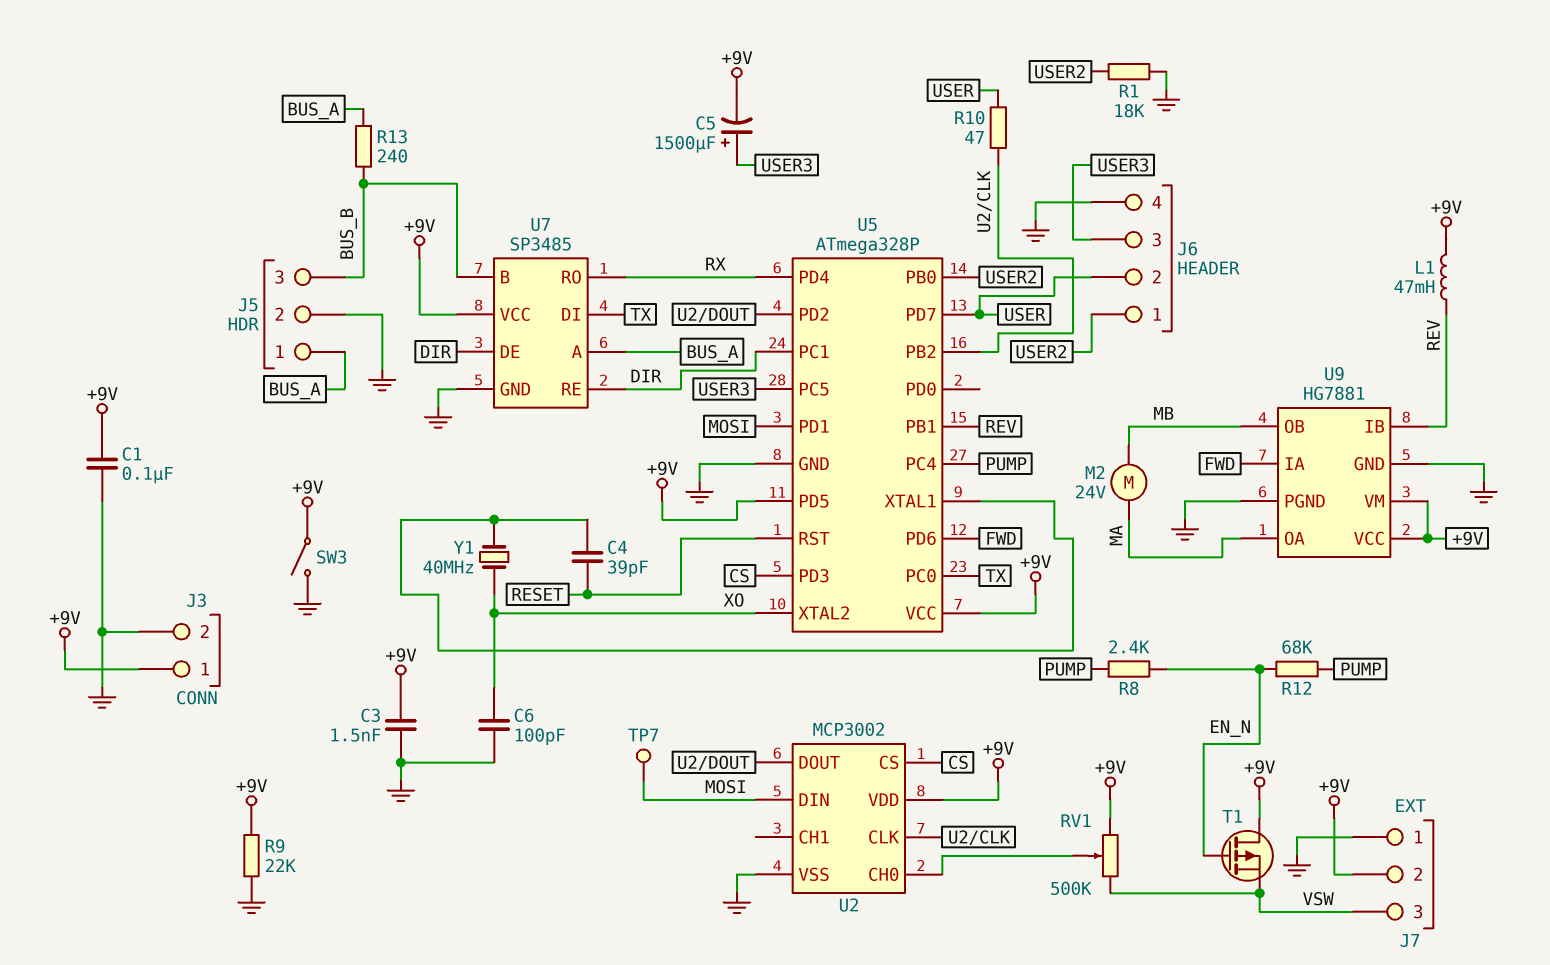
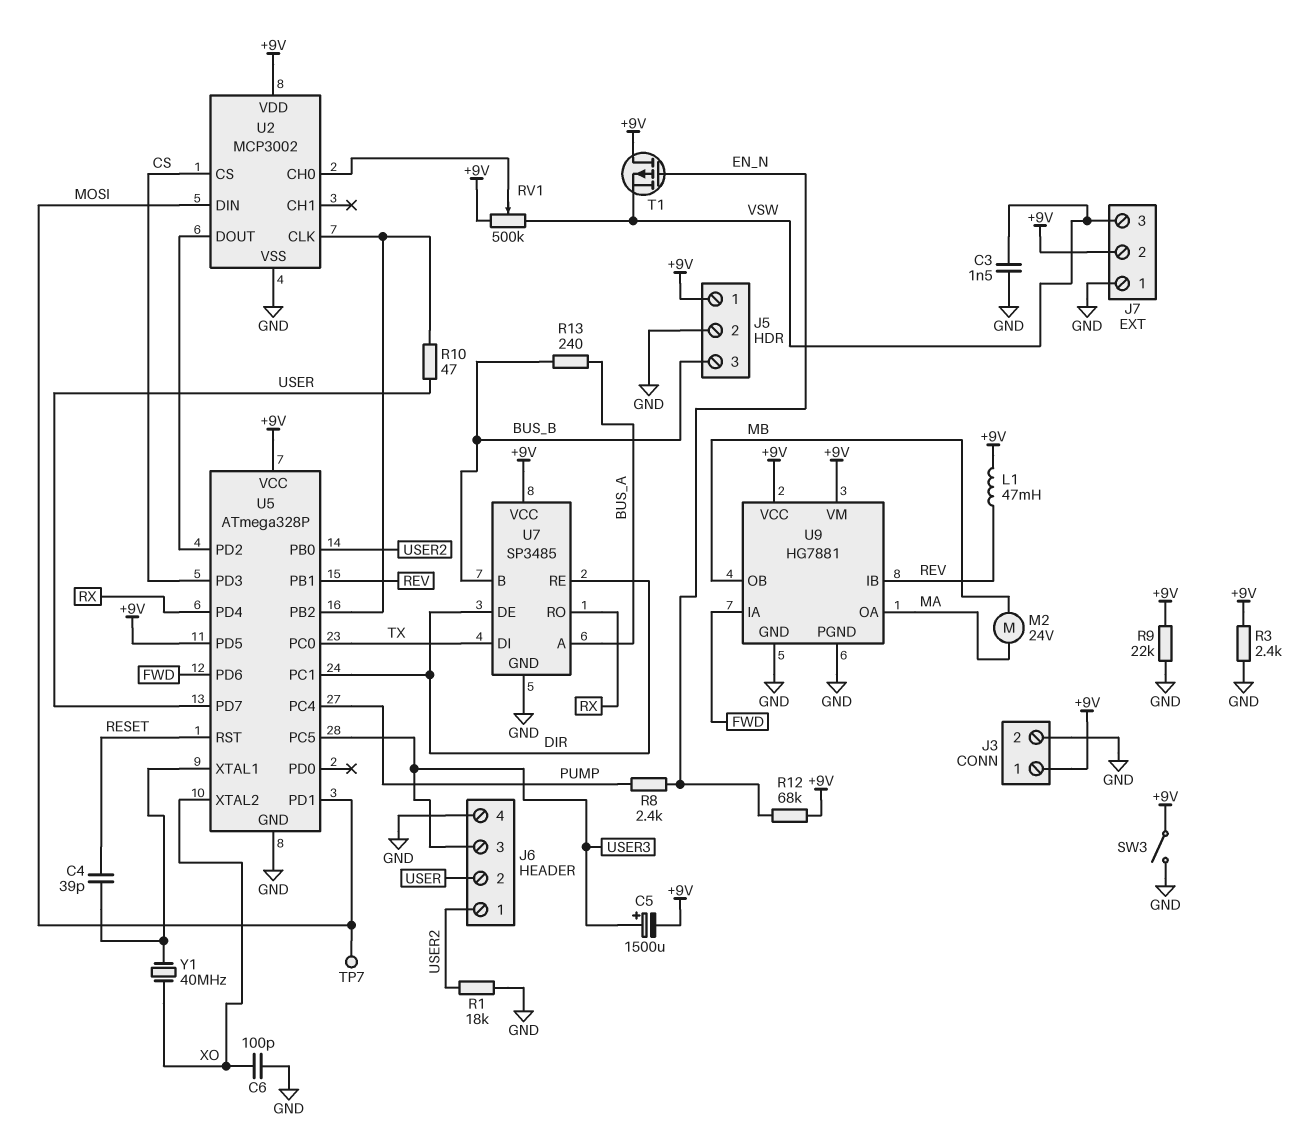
C1: 100nF (+9V, GND) -> none
C3: 1.5nF (+9V, GND) -> 1.5nF (GND, VSW)
J5 pin 1: BUS_A -> +9V
R3: none -> 2.4k (+9V, GND)
R12: 68k (EN_N, PUMP) -> 68k (+9V, EN_N)

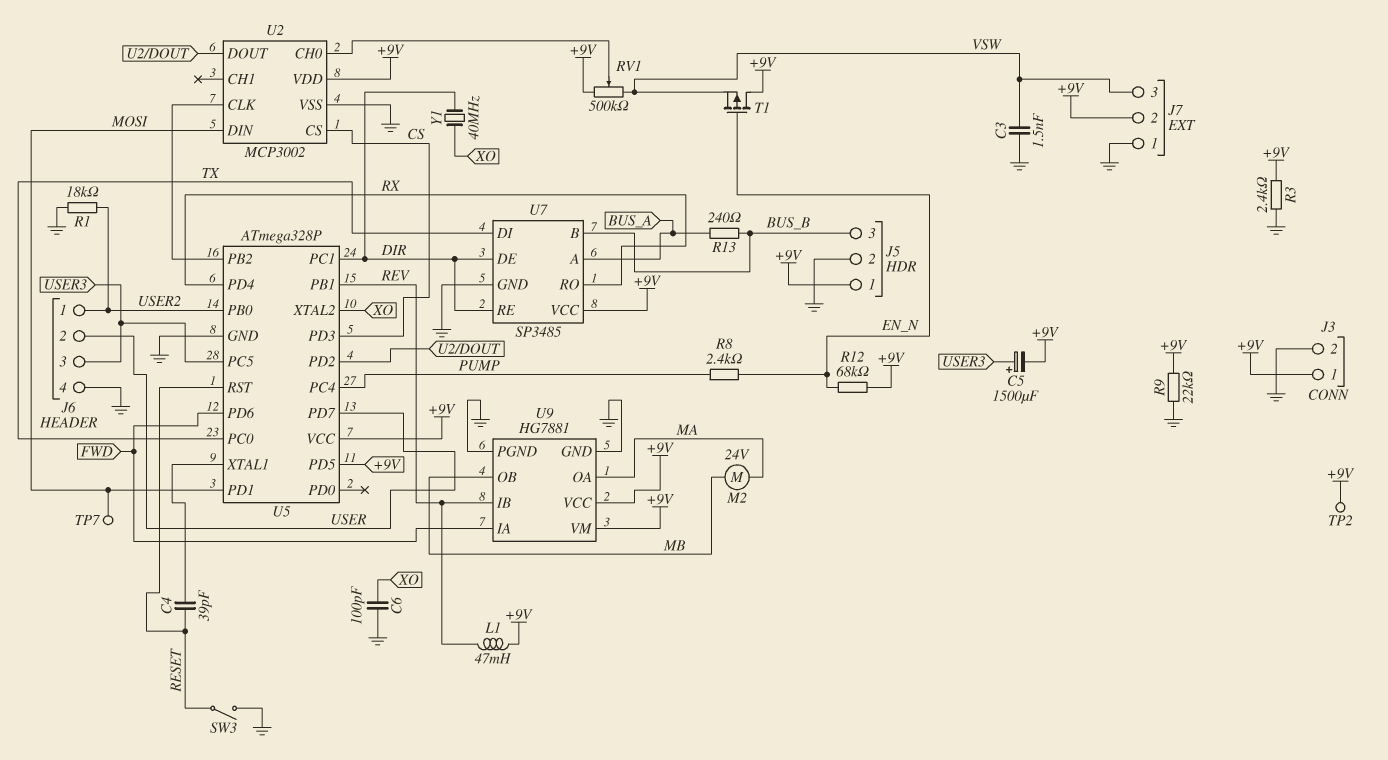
R10: 47 (U2/CLK, USER) -> none
SW3: switch (+9V, GND) -> switch (GND, RESET)
TP2: none -> test point (+9V)
Y1: 40MHz (U5/XTAL1, XO) -> 40MHz (DIR, XO)

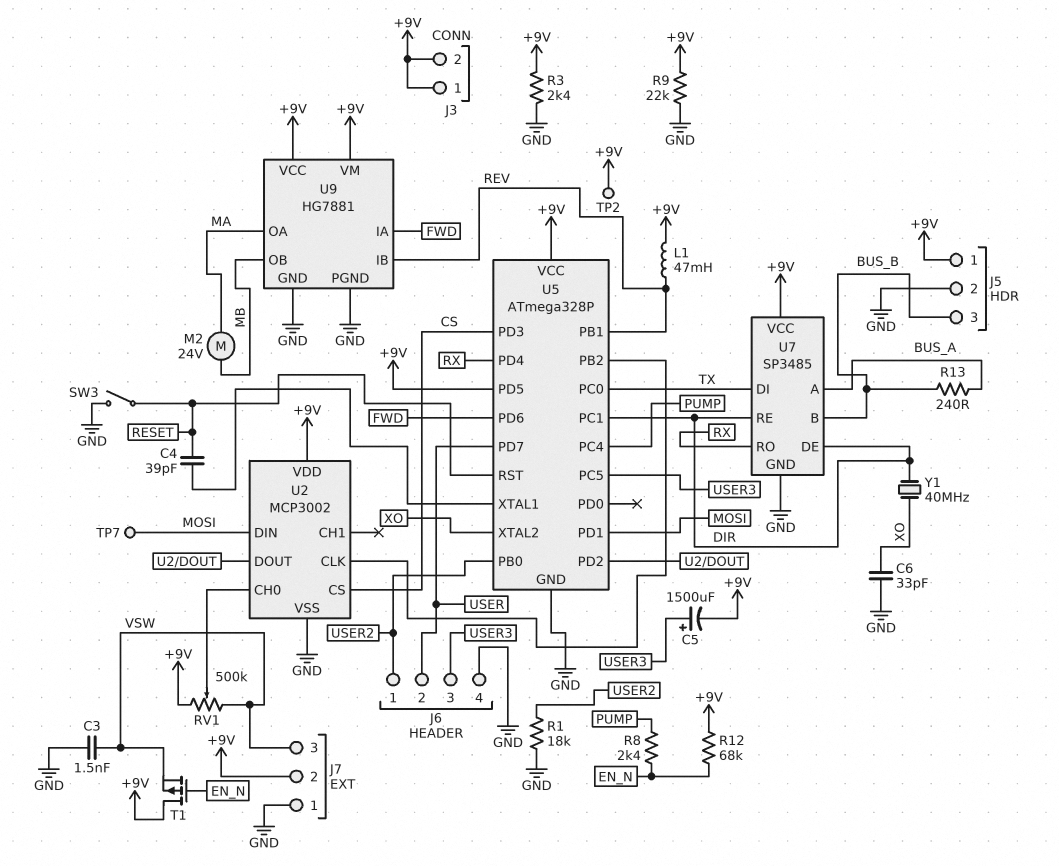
C6: 100pF (GND, XO) -> 33pF (GND, XO)
J3 pin 2: GND -> +9V

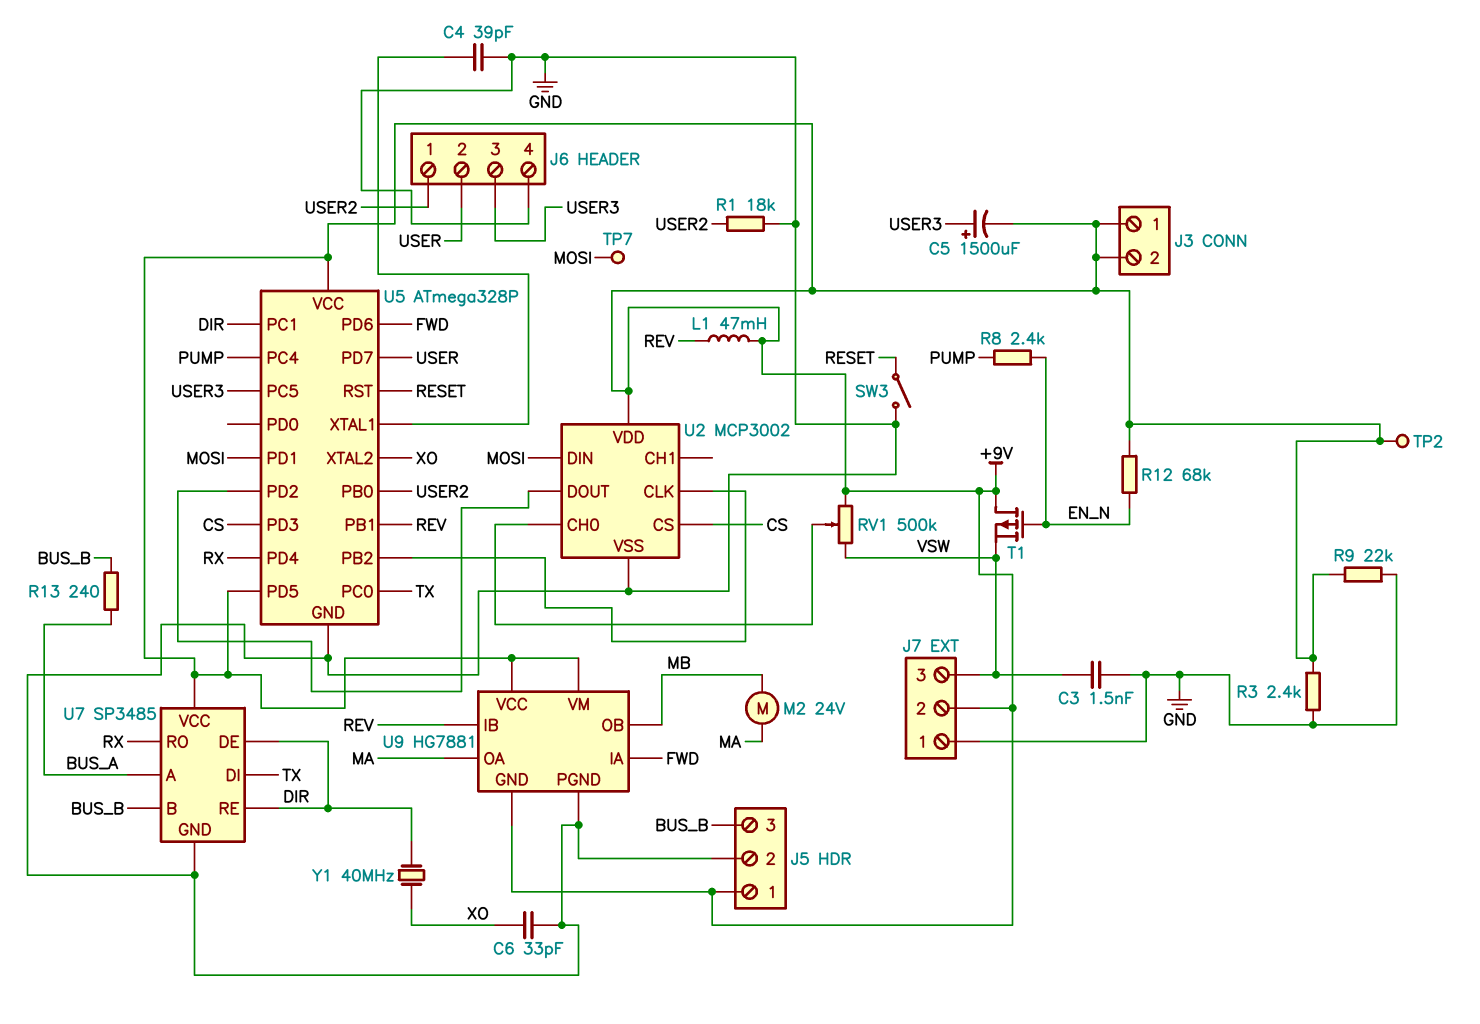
C4: 39pF (RESET, U5/XTAL1) -> 39pF (GND, U5/XTAL1)
U9 pin GND: GND -> +9V

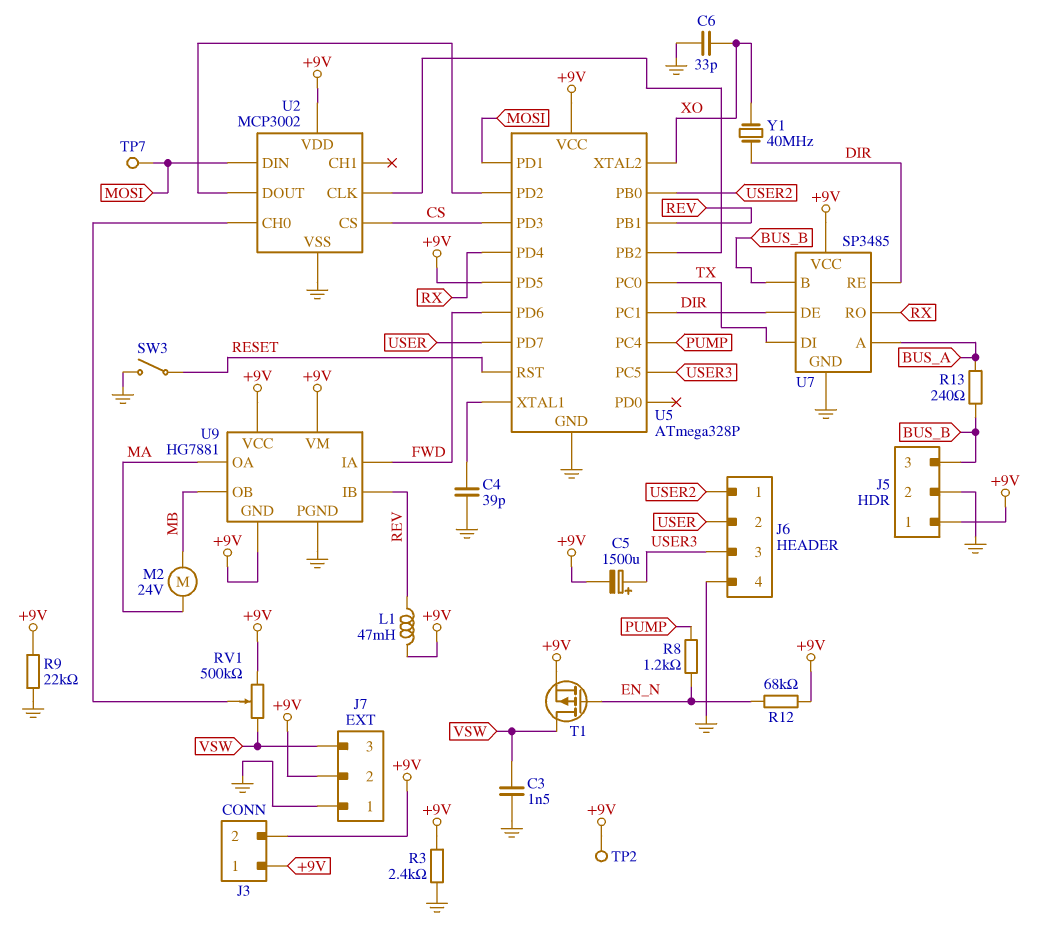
R1: 18k (GND, USER2) -> none
R8: 2.4k (EN_N, PUMP) -> 1.2k (EN_N, PUMP)
T1: PMOS (G EN_N, D +9V, S VSW) -> PMOS (G EN_N, D VSW, S +9V)

